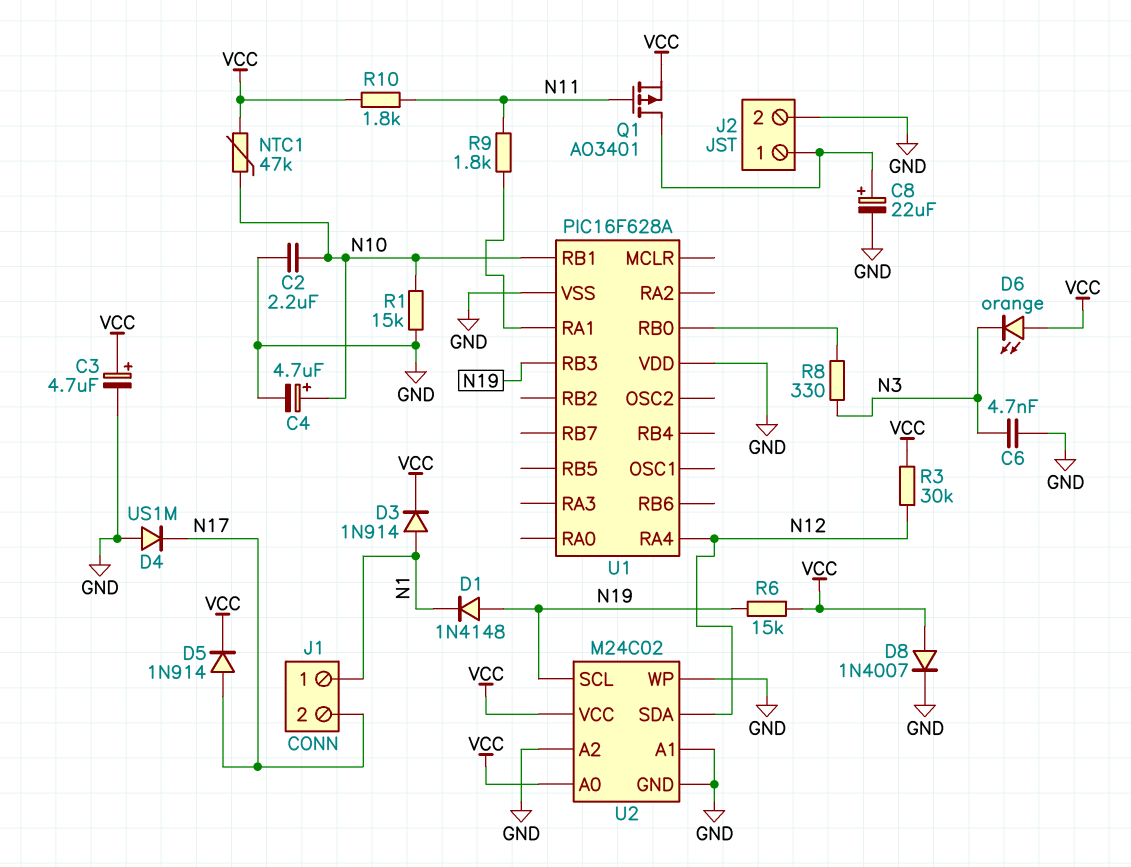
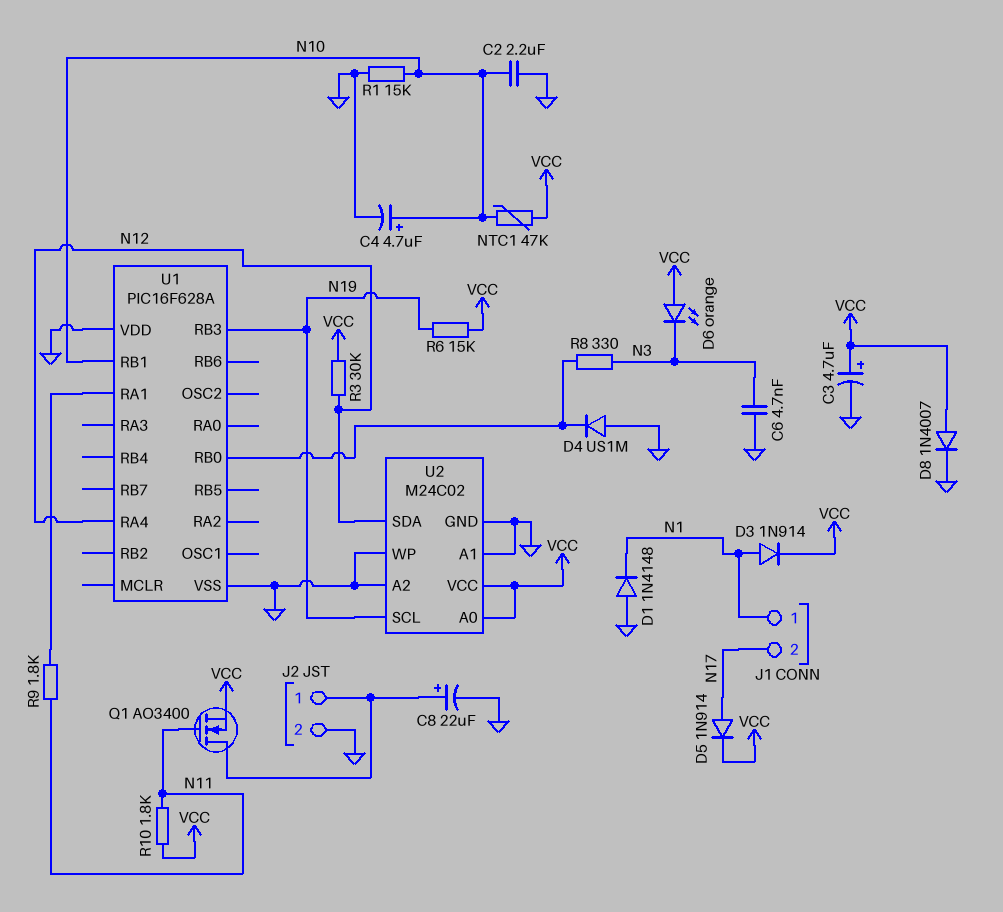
D1: diode 1N4148 (A N19, K N1) -> diode 1N4148 (A GND, K N1)
D4: diode US1M (A GND, K N17) -> diode US1M (A GND, K U1/RB0)
Q1: PMOS AO3401 (G N11, D J2/1, S VCC) -> NMOS AO3400 (G N11, D J2/1, S VCC)

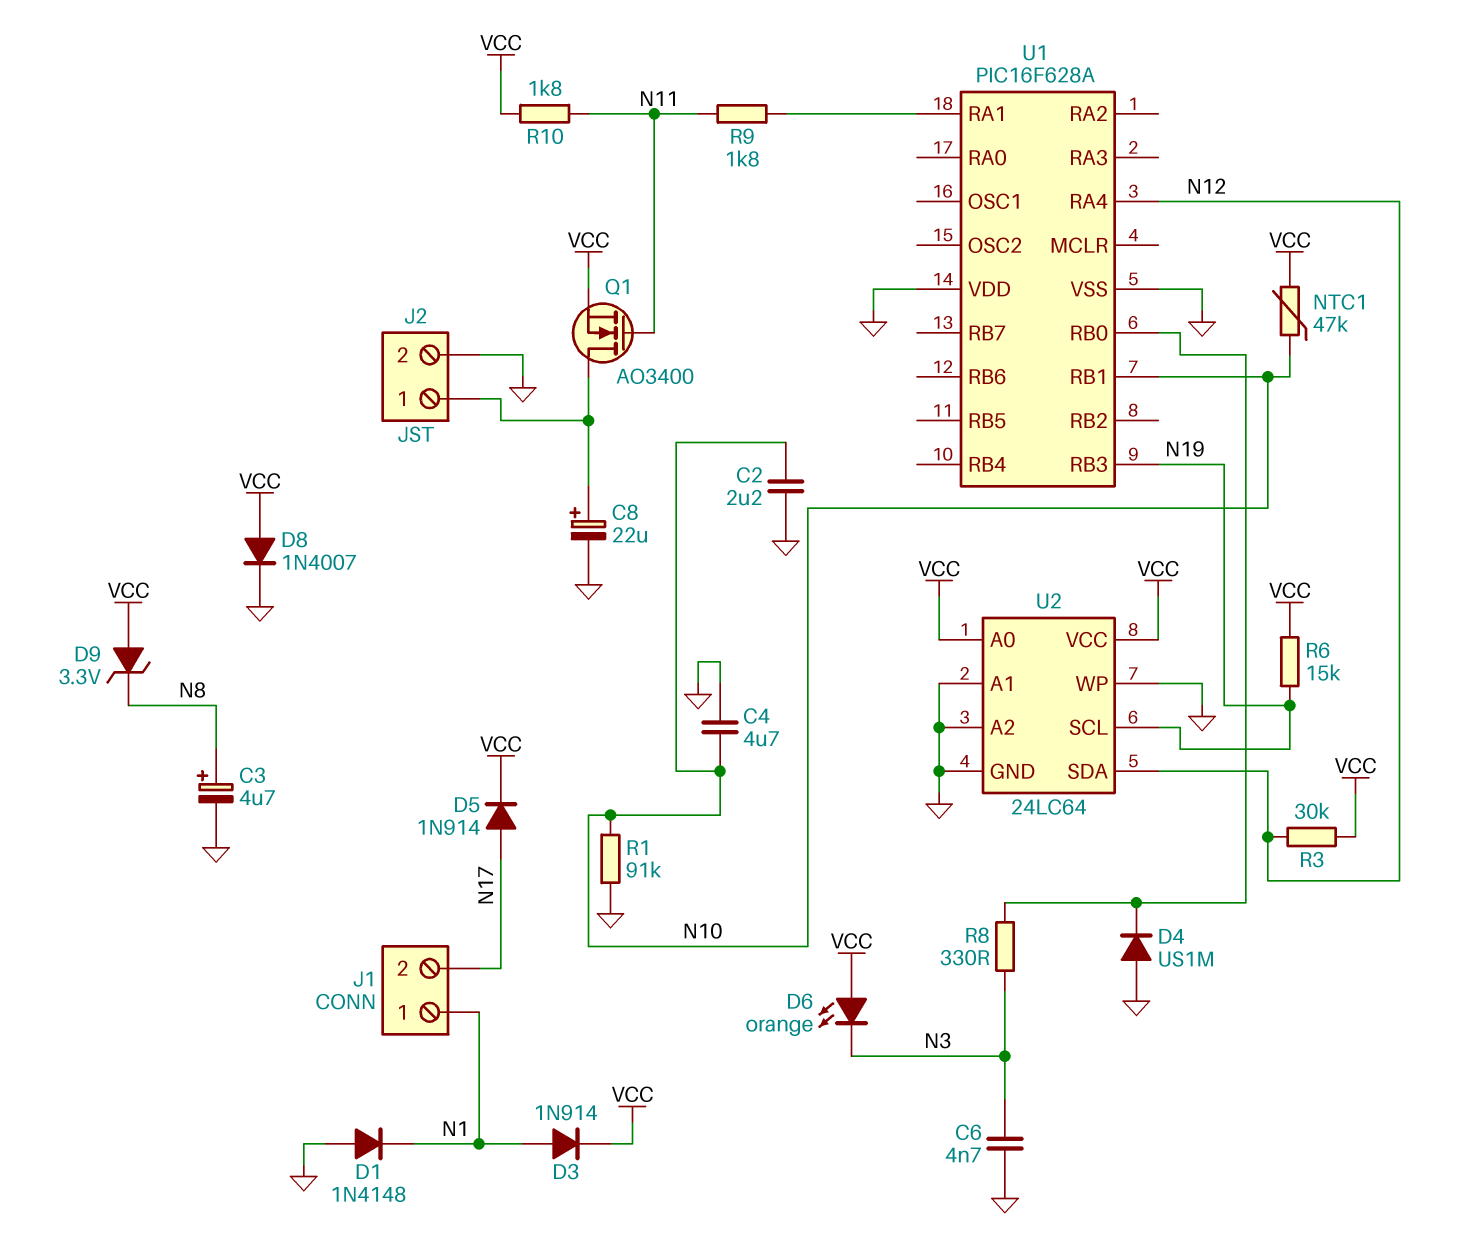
C3: 4.7uF (plus VCC, minus GND) -> 4.7uF (plus N8, minus GND)
C4: 4.7uF (plus N10, minus GND) -> 4.7uF (GND, N10)
D9: none -> zener 3.3V (A VCC, K N8)
R1: 15k (GND, N10) -> 91k (GND, N10)
U2: M24C02 -> 24LC64

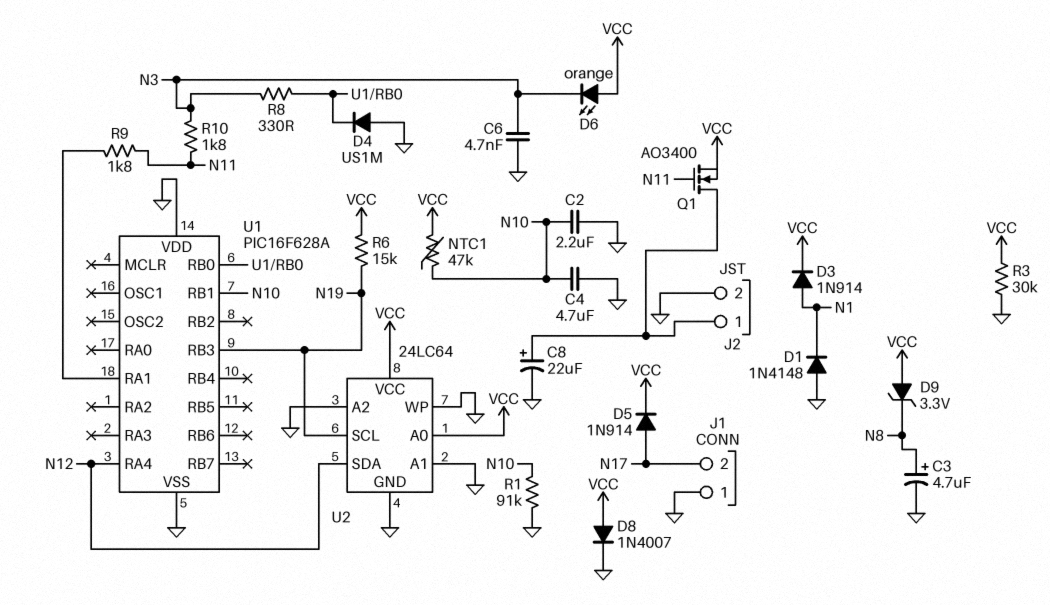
J1 pin 1: N1 -> GND
R3: 30k (N12, VCC) -> 30k (GND, VCC)
R10: 1.8k (N11, VCC) -> 1.8k (N3, N11)

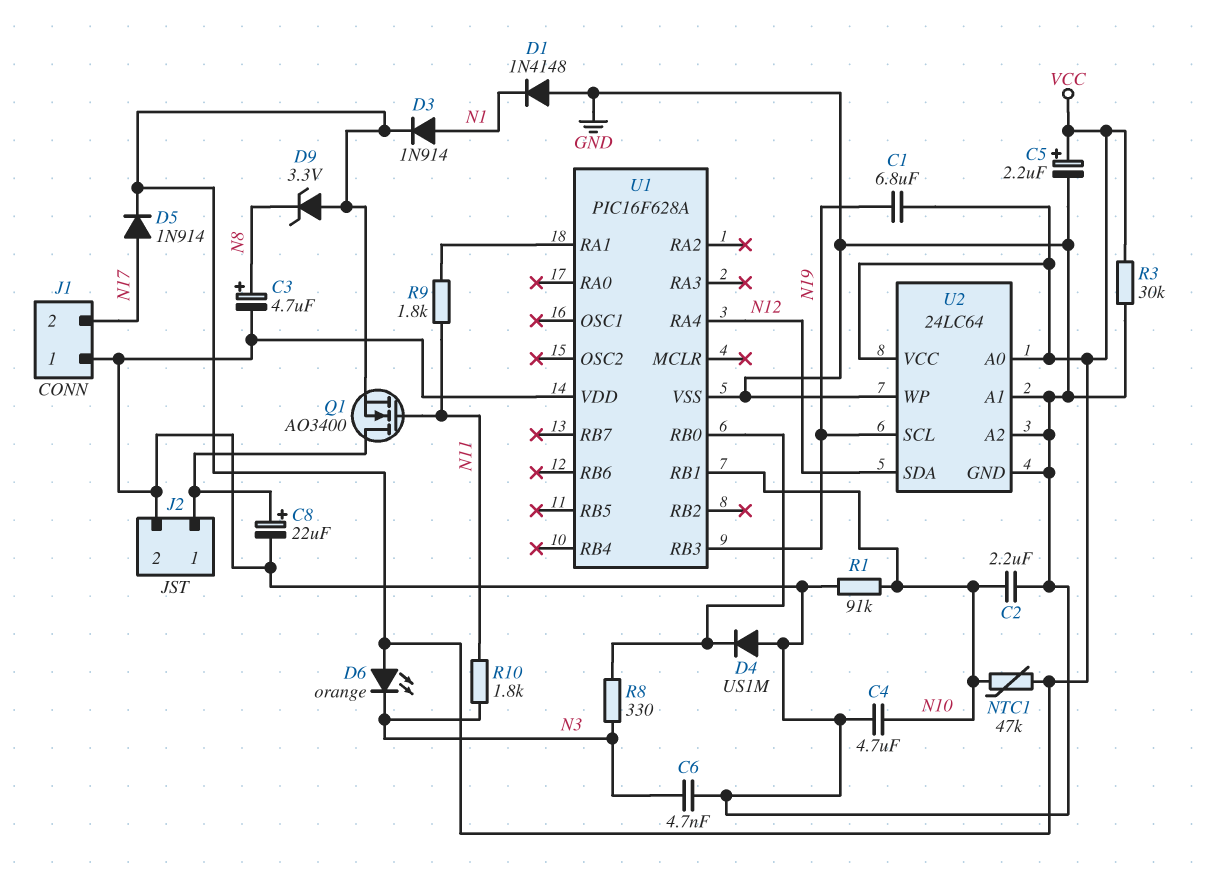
C1: none -> 6.8uF (N19, VCC)
C5: none -> 2.2uF (plus VCC, minus GND)
D8: diode 1N4007 (A VCC, K GND) -> none
R6: 15k (N19, VCC) -> none

